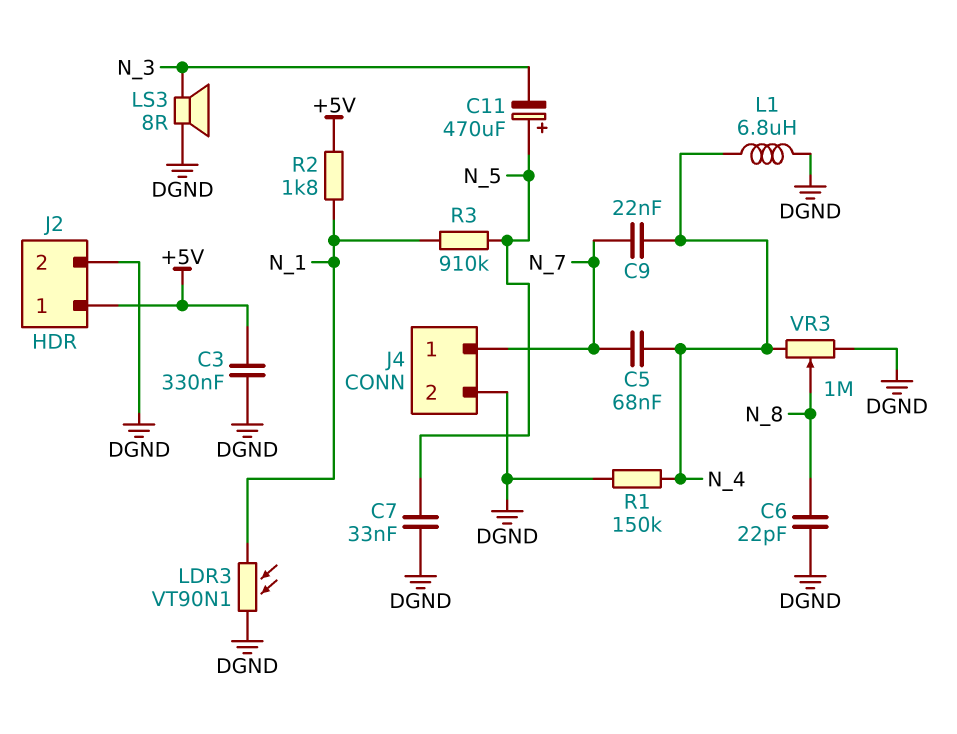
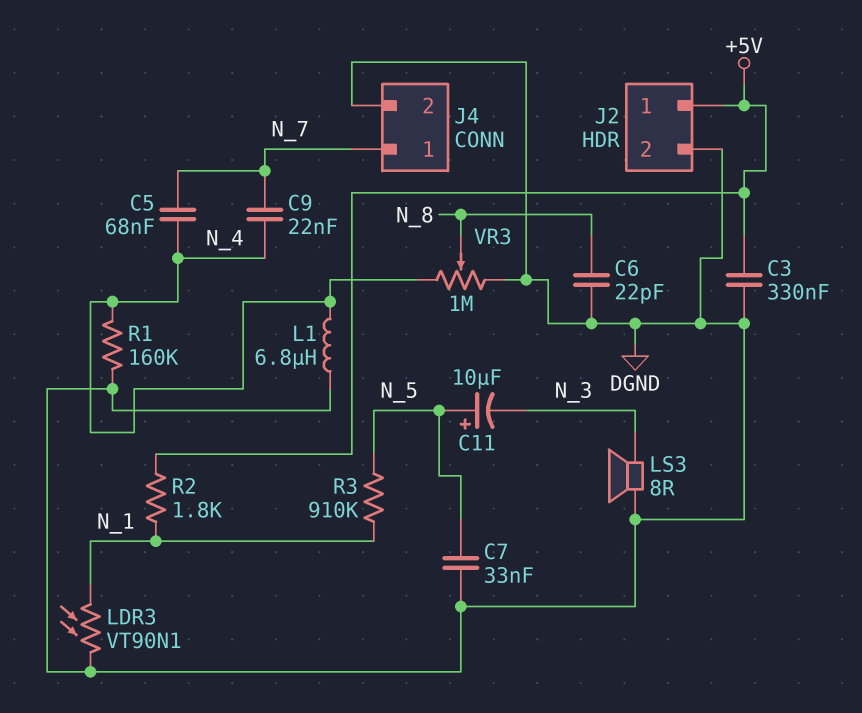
C11: 470uF (plus N_5, minus N_3) -> 10uF (plus N_5, minus N_3)
R1: 150k (DGND, N_4) -> 160k (DGND, N_4)

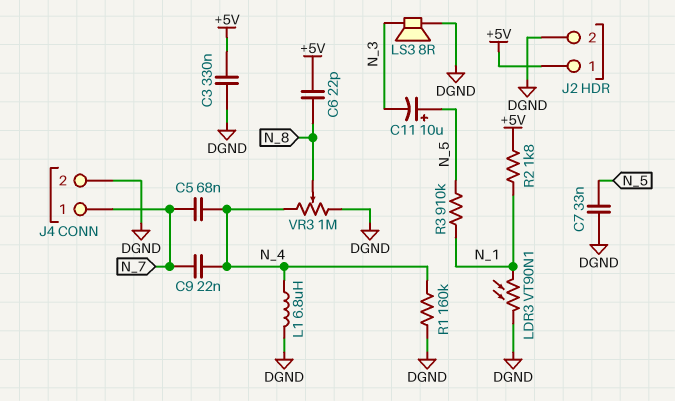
C6: 22pF (DGND, N_8) -> 22pF (+5V, N_8)

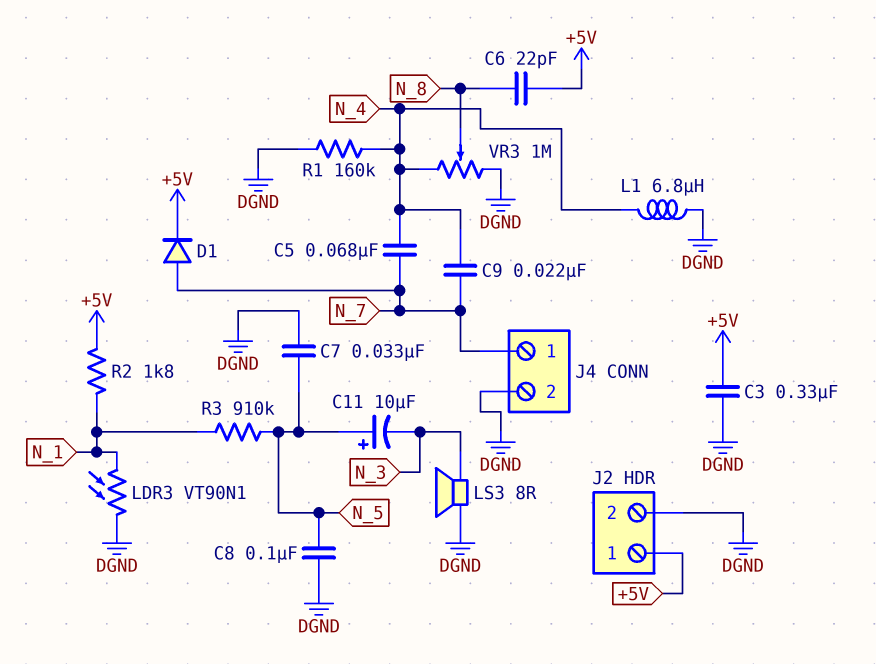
C8: none -> 100nF (DGND, N_5)
D1: none -> diode (A N_7, K +5V)

